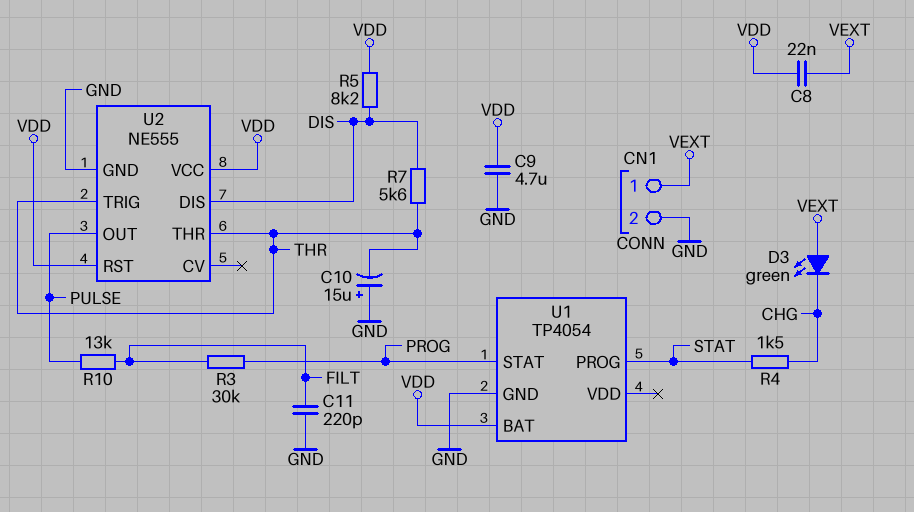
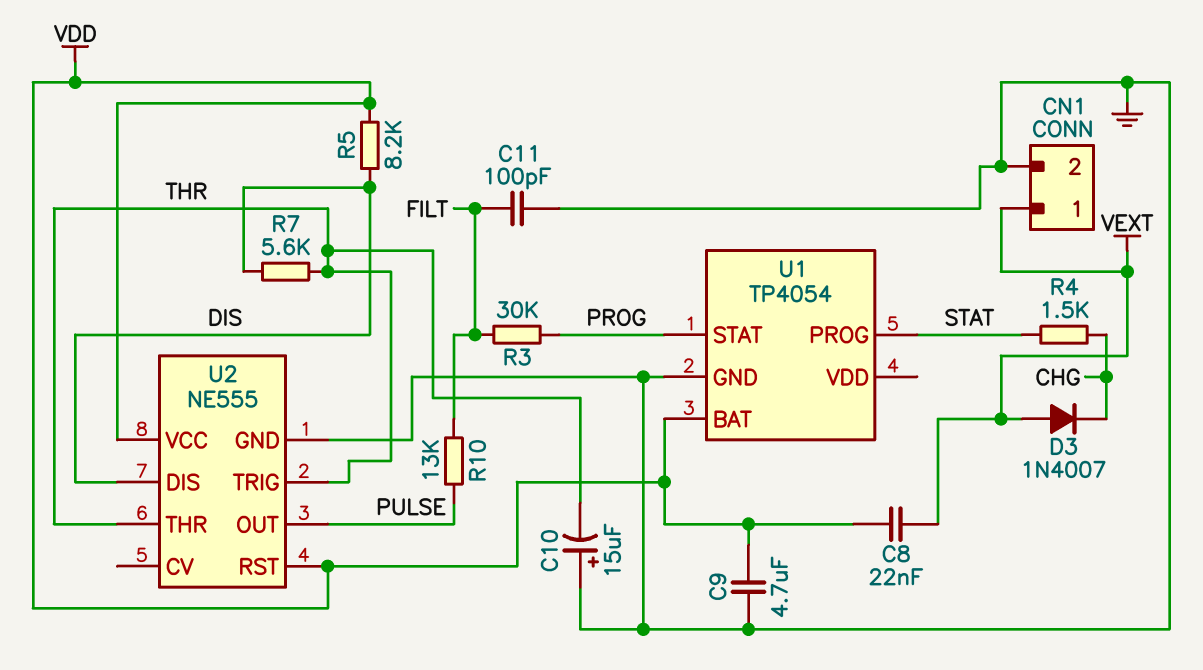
C11: 220pF (FILT, GND) -> 100pF (FILT, GND)
D3: LED green (A VEXT, K CHG) -> diode 1N4007 (A VEXT, K CHG)

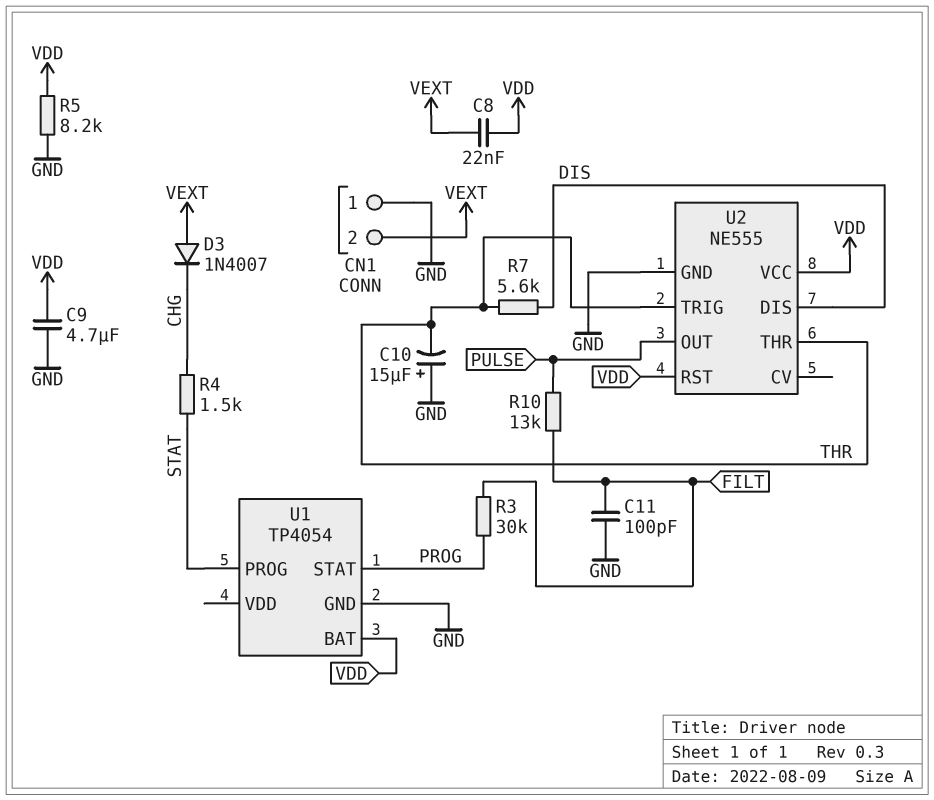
CN1 pin 1: VEXT -> GND
CN1 pin 2: GND -> VEXT
R5: 8.2k (DIS, VDD) -> 8.2k (GND, VDD)

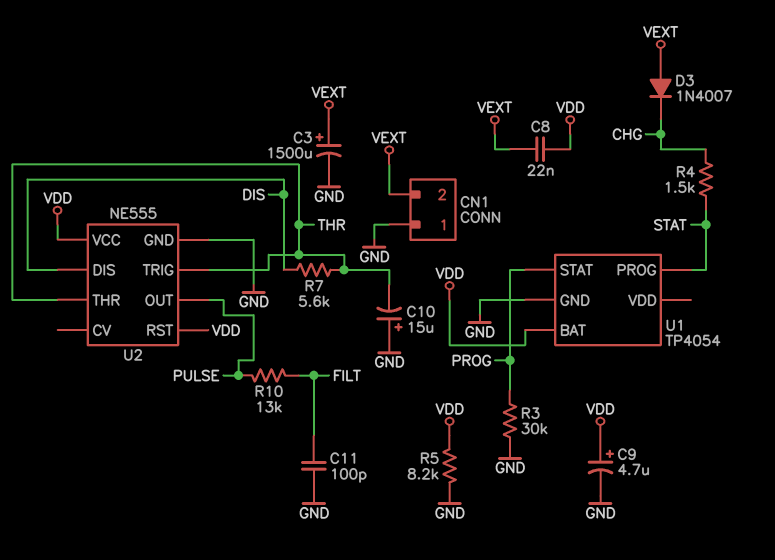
C3: none -> 1500uF (plus VEXT, minus GND)
C9: 4.7uF (GND, VDD) -> 4.7uF (plus VDD, minus GND)
R3: 30k (FILT, PROG) -> 30k (GND, PROG)

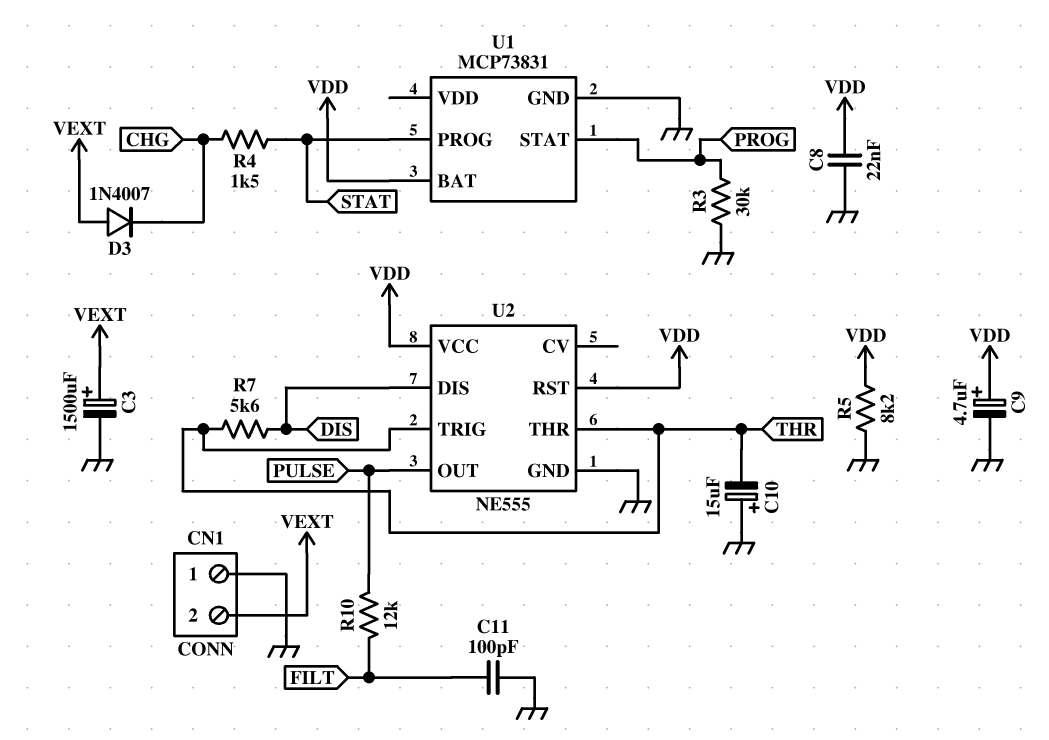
C8: 22nF (VDD, VEXT) -> 22nF (GND, VDD)
R10: 13k (FILT, PULSE) -> 12k (FILT, PULSE)
U1: TP4054 -> MCP73831

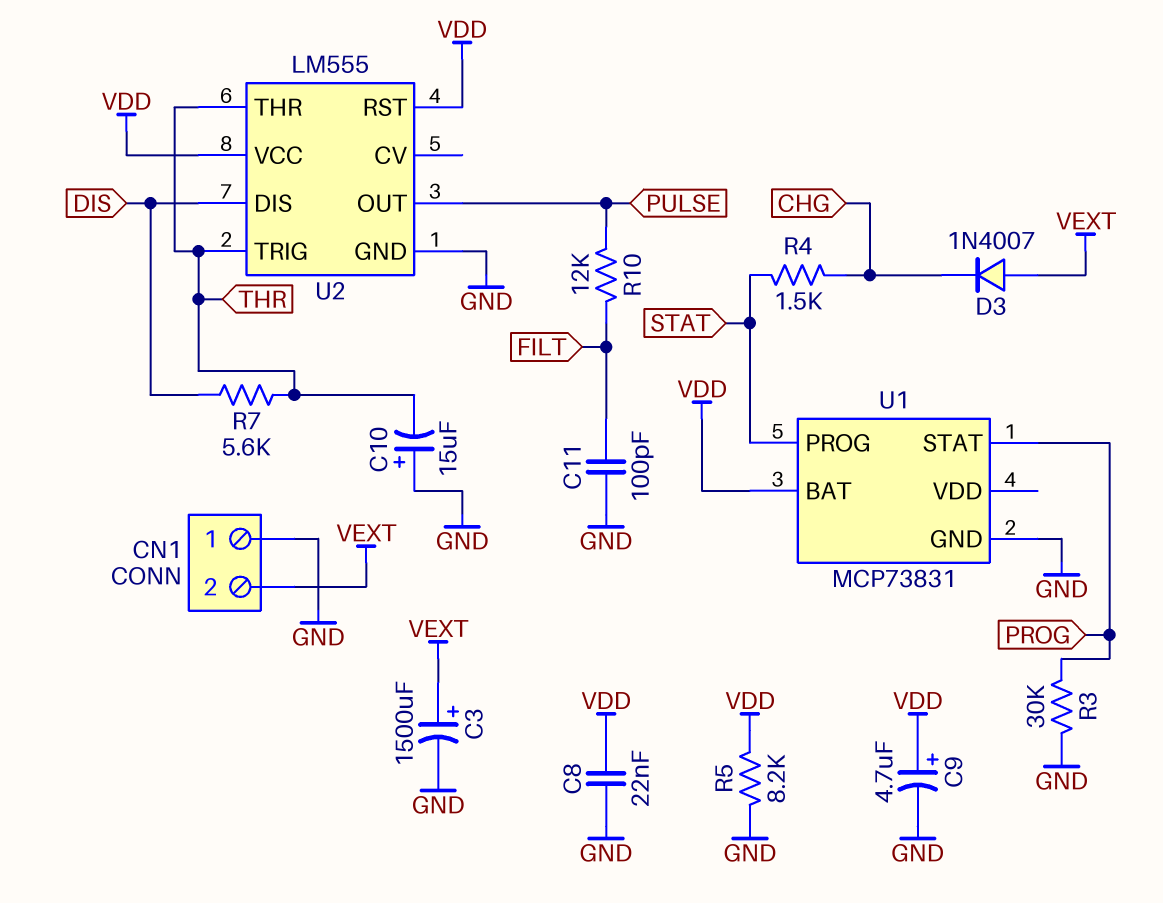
U2: NE555 -> LM555

